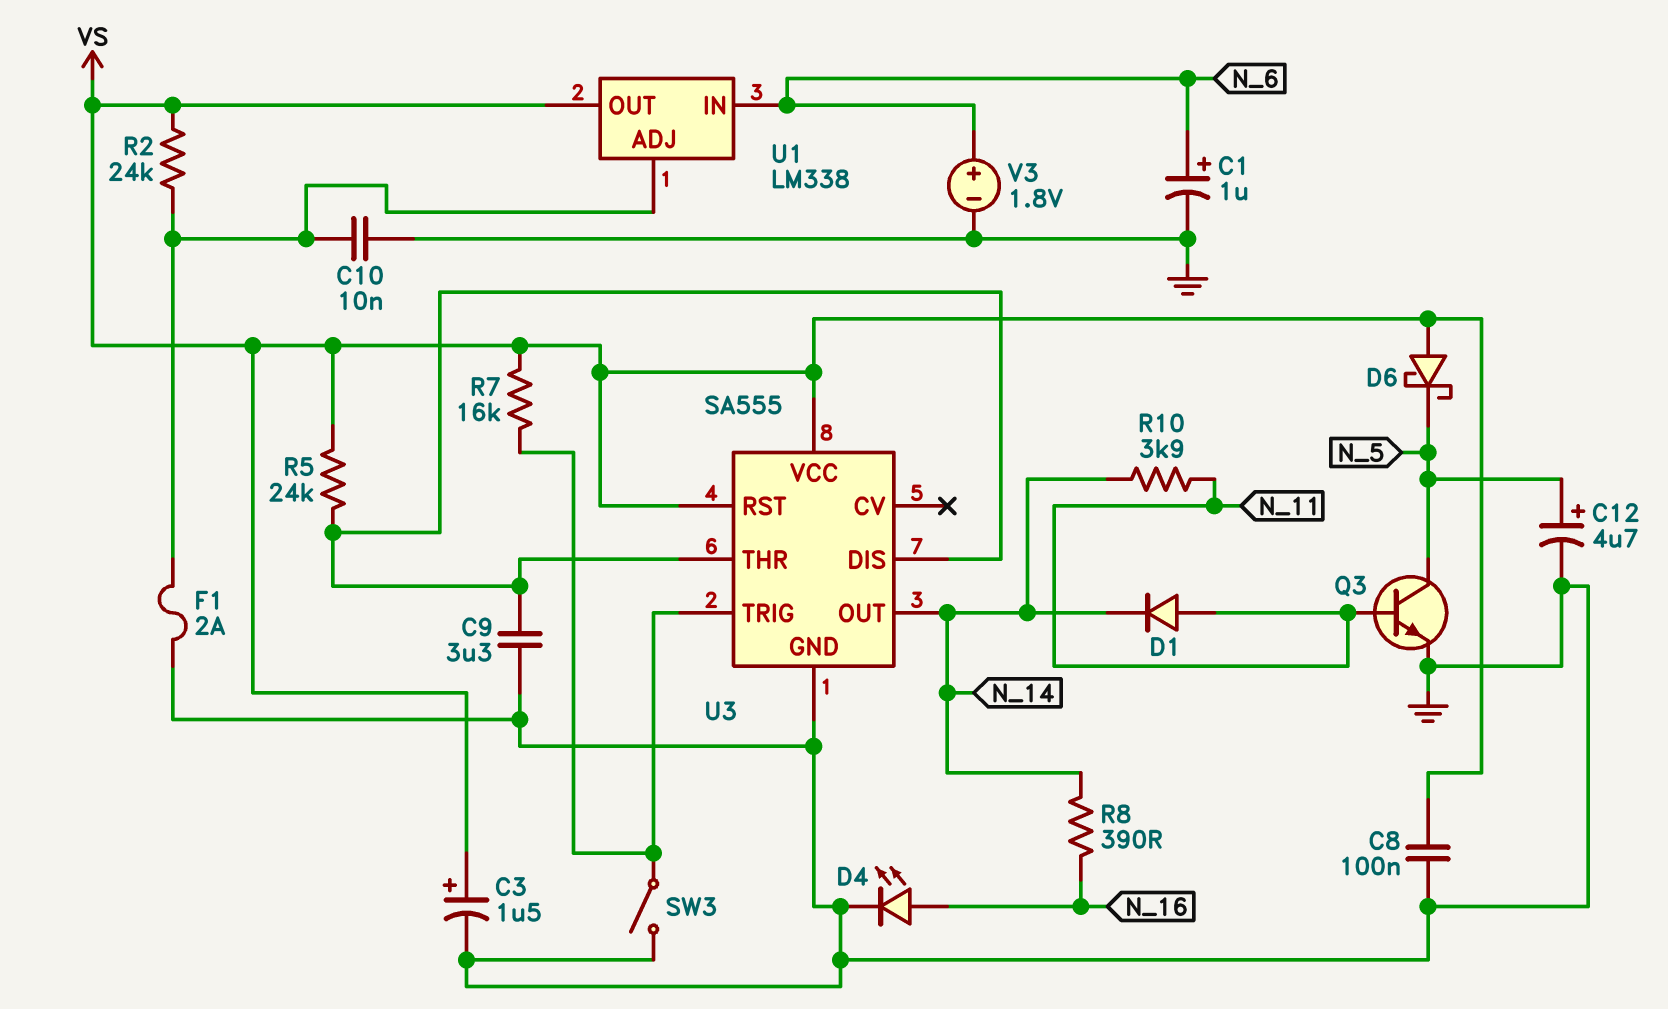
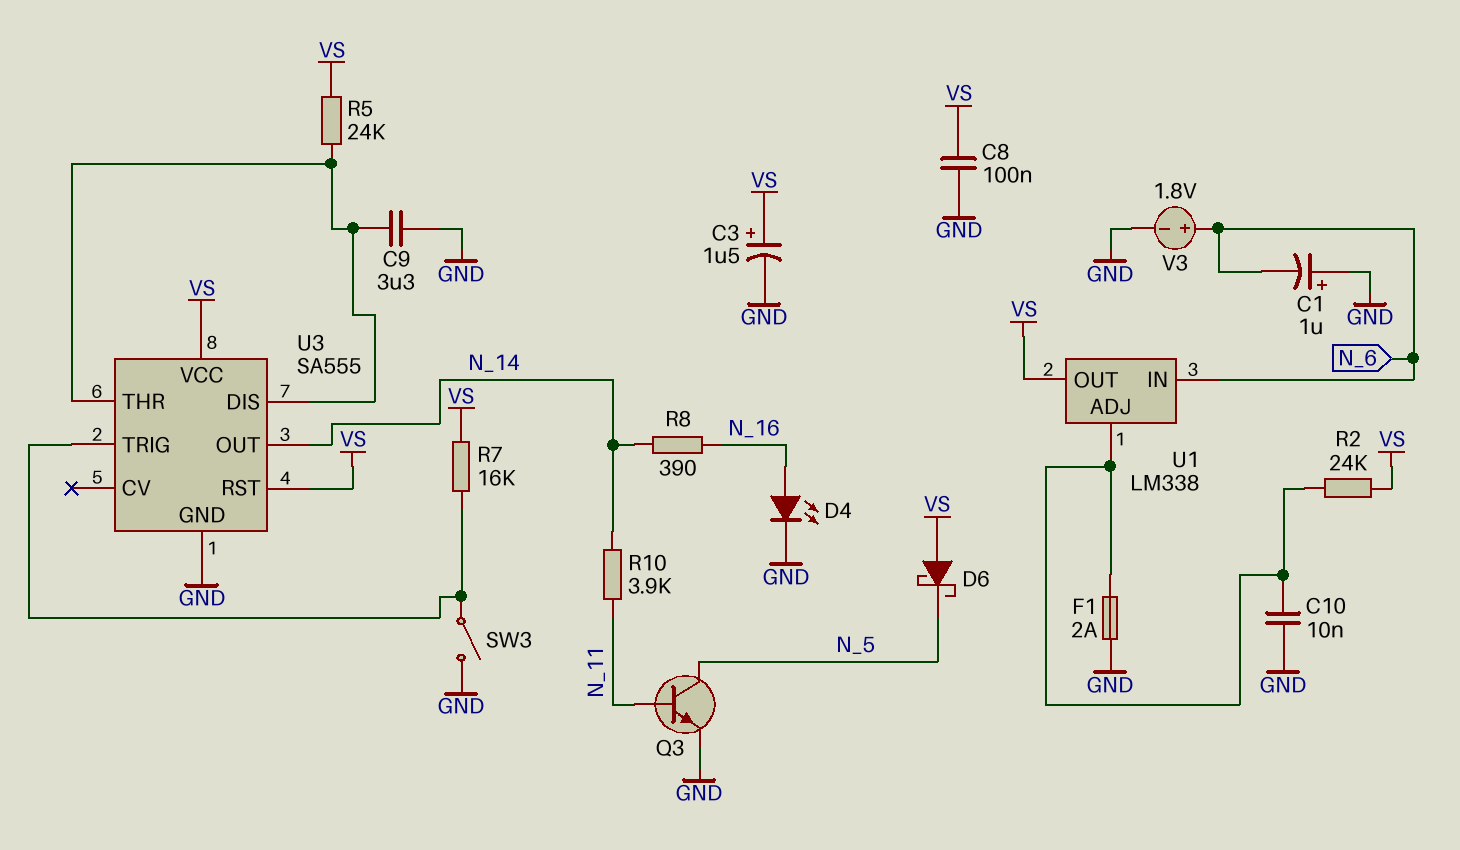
C1: 1uF (plus N_6, minus GND) -> 1uF (plus GND, minus N_6)
C12: 4.7uF (plus N_5, minus GND) -> none
D1: diode (A N_11, K N_14) -> none

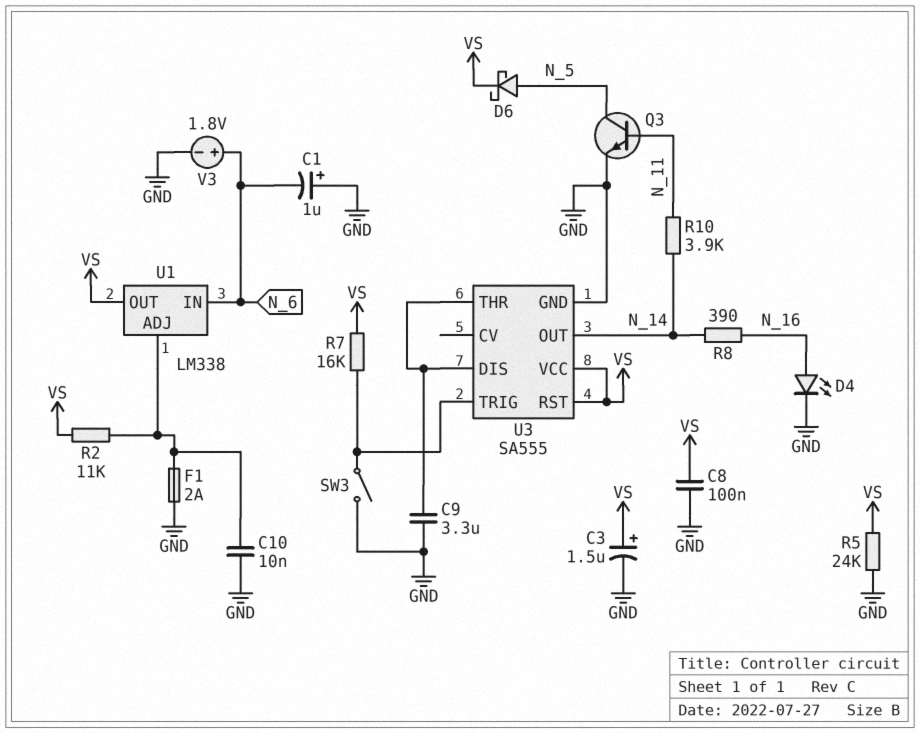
D6: schottky (A VS, K N_5) -> schottky (A N_5, K VS)
R2: 24k (U1/ADJ, VS) -> 11k (U1/ADJ, VS)
R5: 24k (U3/DIS, VS) -> 24k (GND, VS)

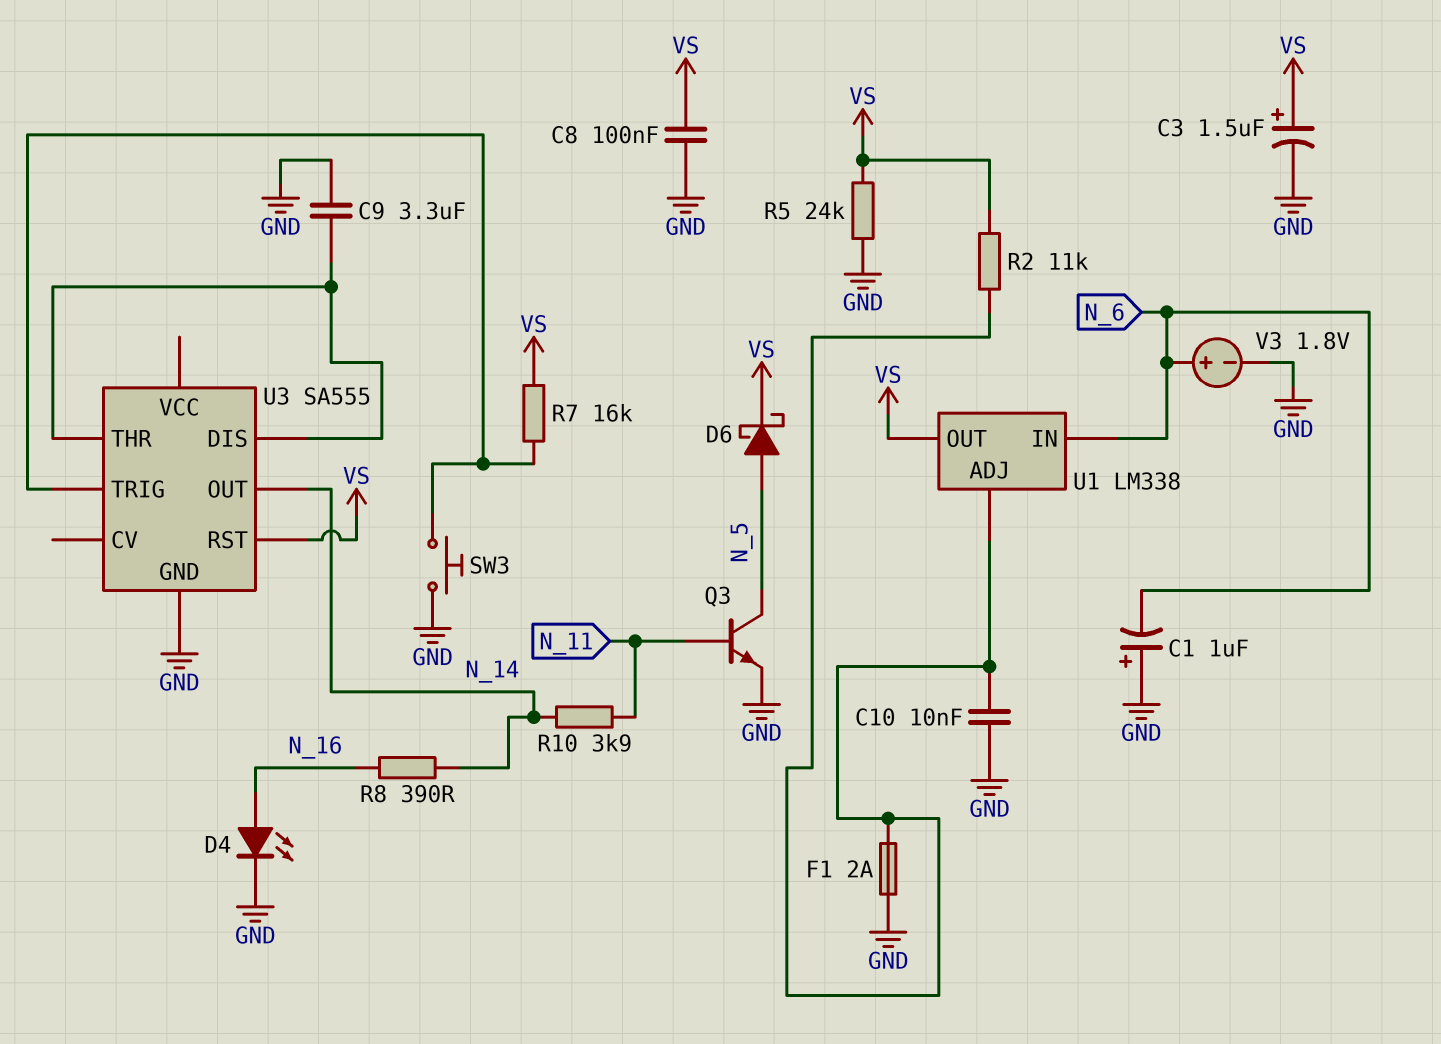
SW3: switch (GND, U3/TRIG) -> button (GND, U3/TRIG)
U3 pin VCC: VS -> none

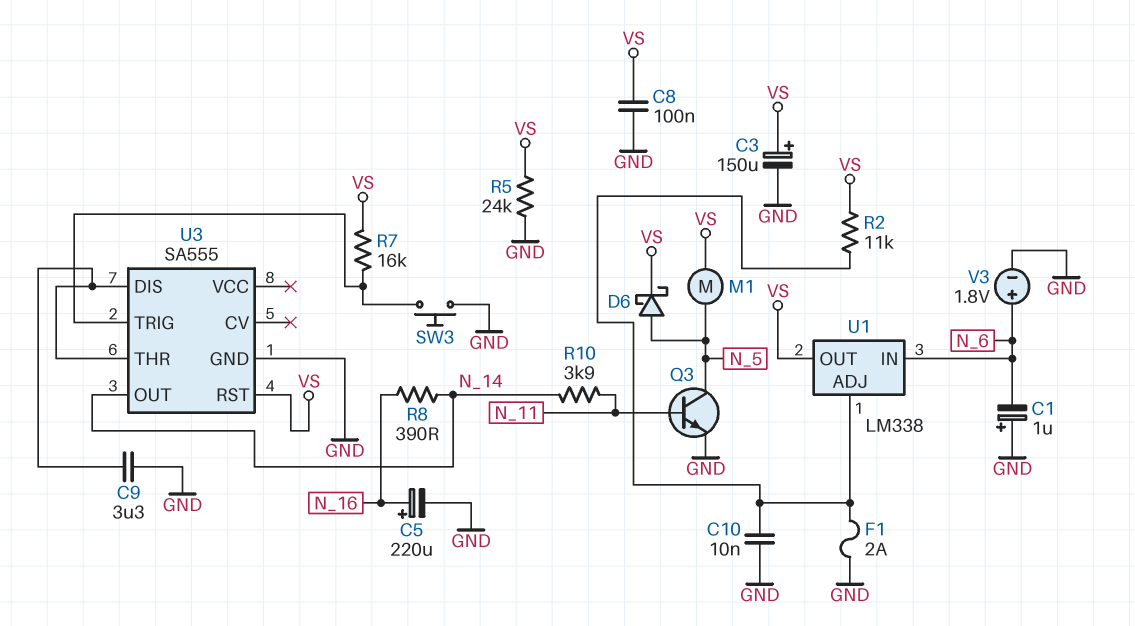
C3: 1.5uF (plus VS, minus GND) -> 150uF (plus VS, minus GND)
C5: none -> 220uF (plus N_16, minus GND)
D4: LED (A N_16, K GND) -> none
M1: none -> motor (N_5, VS)

